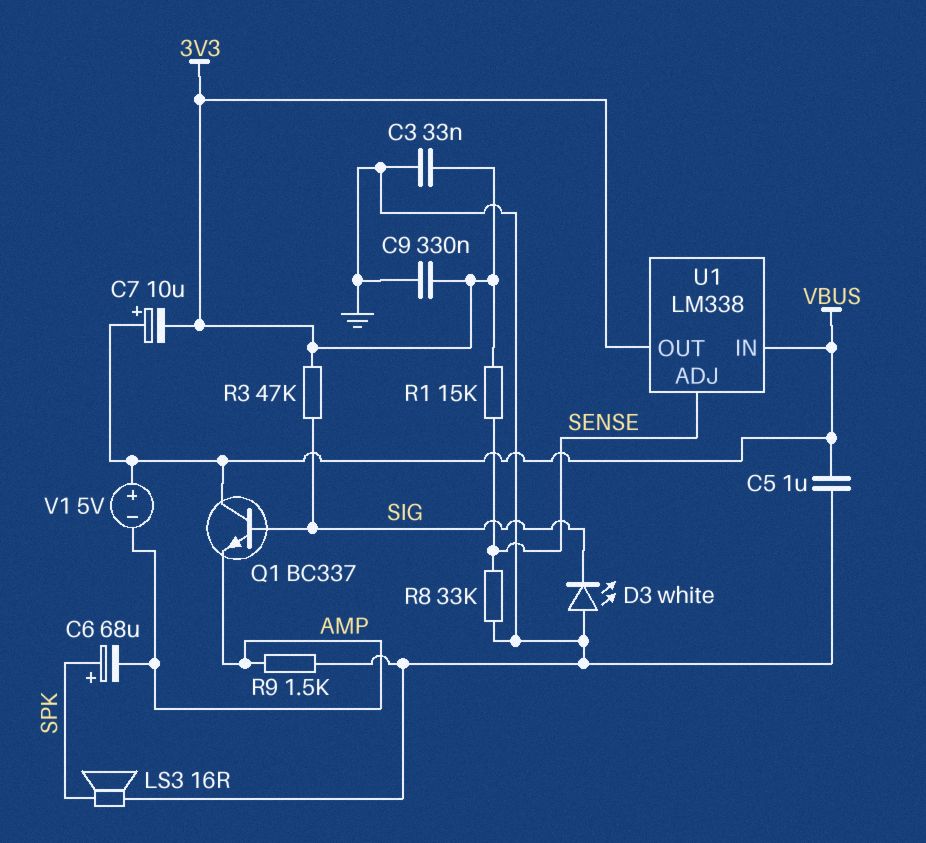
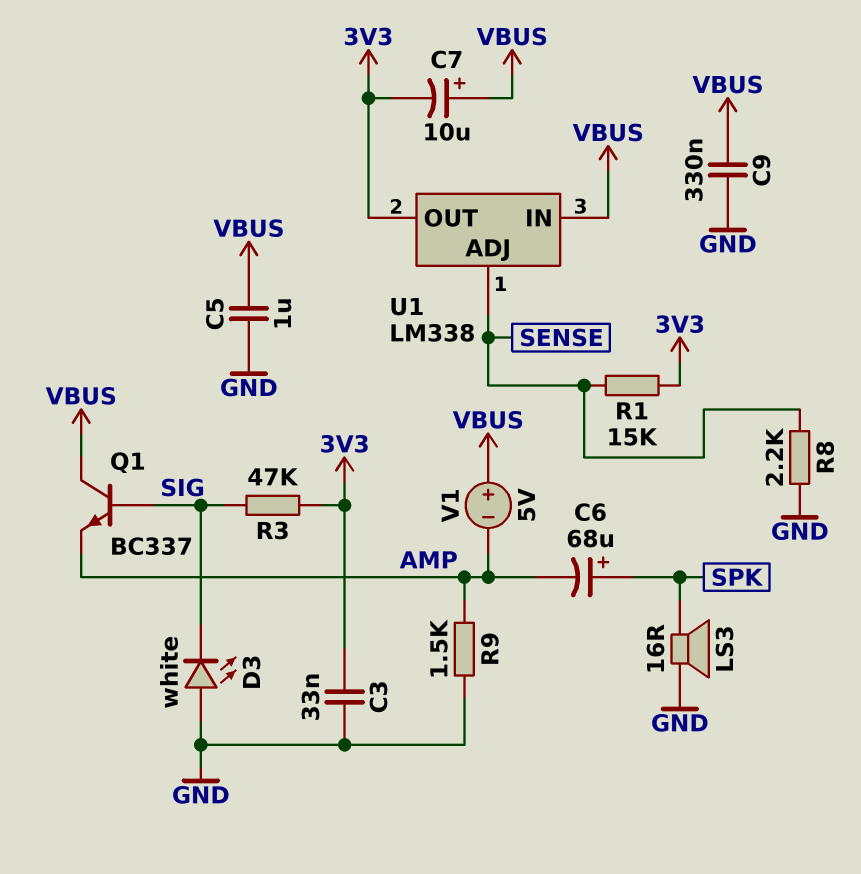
C9: 330nF (3V3, GND) -> 330nF (GND, VBUS)
R8: 33k (GND, SENSE) -> 2.2k (GND, SENSE)

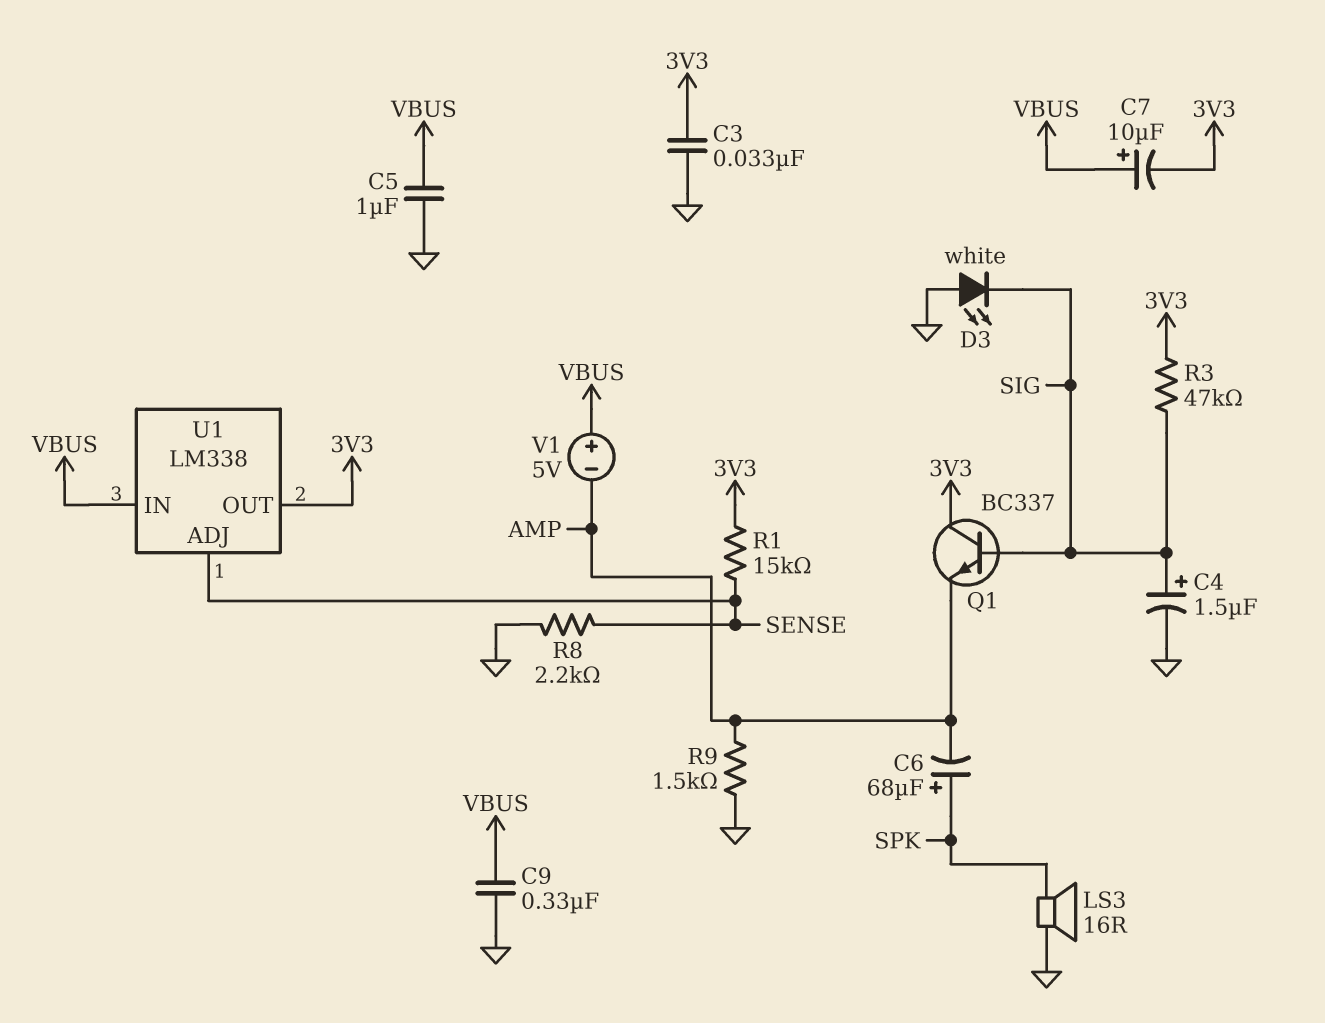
C4: none -> 1.5uF (plus SIG, minus GND)
Q1: NPN BC337 (B SIG, C VBUS, E AMP) -> NPN BC337 (B SIG, C 3V3, E AMP)

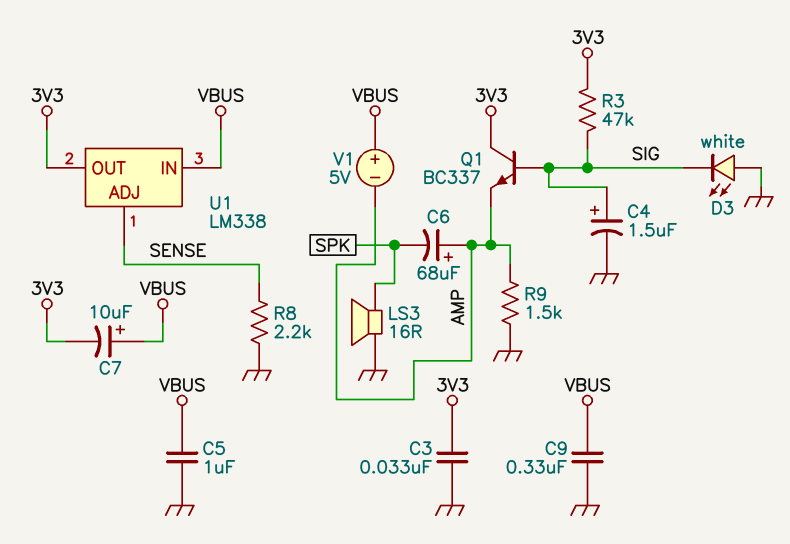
C6: 68uF (plus SPK, minus AMP) -> 68uF (plus AMP, minus SPK)
R1: 15k (3V3, SENSE) -> none

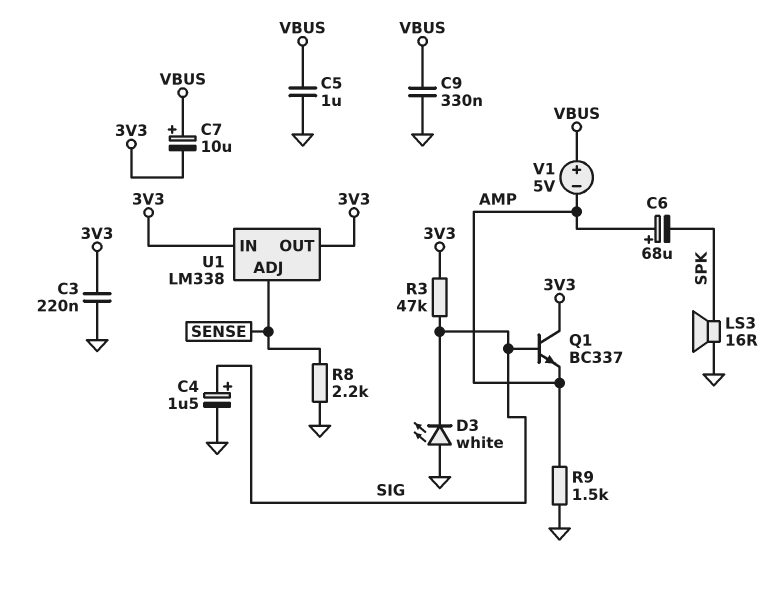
C3: 33nF (3V3, GND) -> 220nF (3V3, GND)
U1 pin IN: VBUS -> 3V3

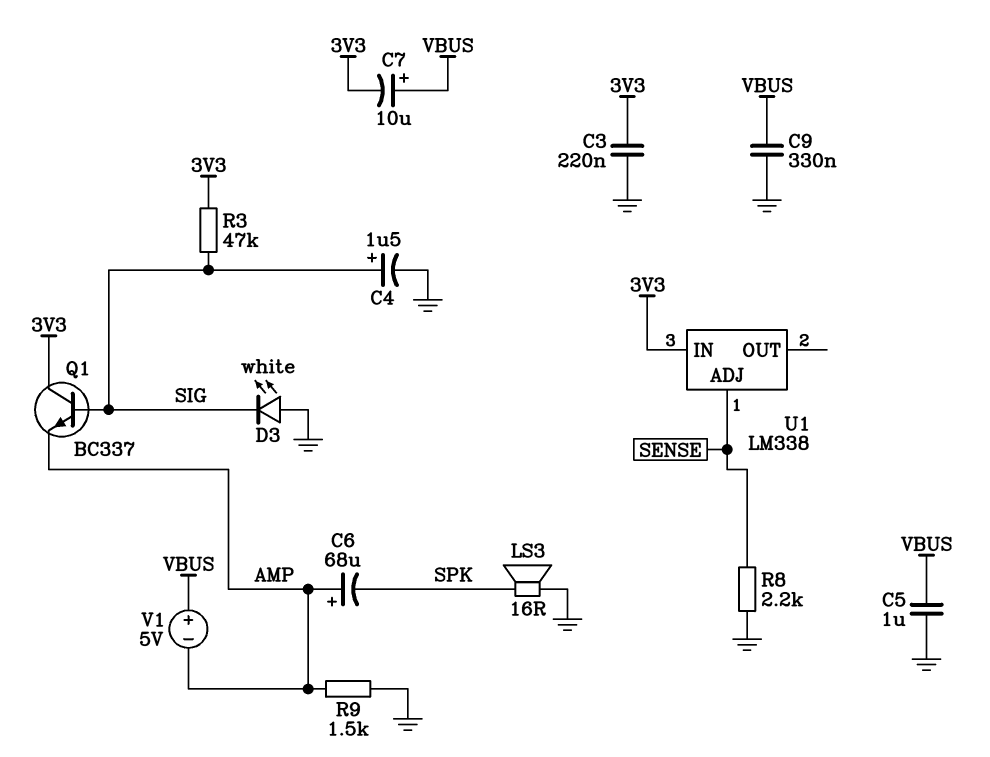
U1 pin OUT: 3V3 -> none

